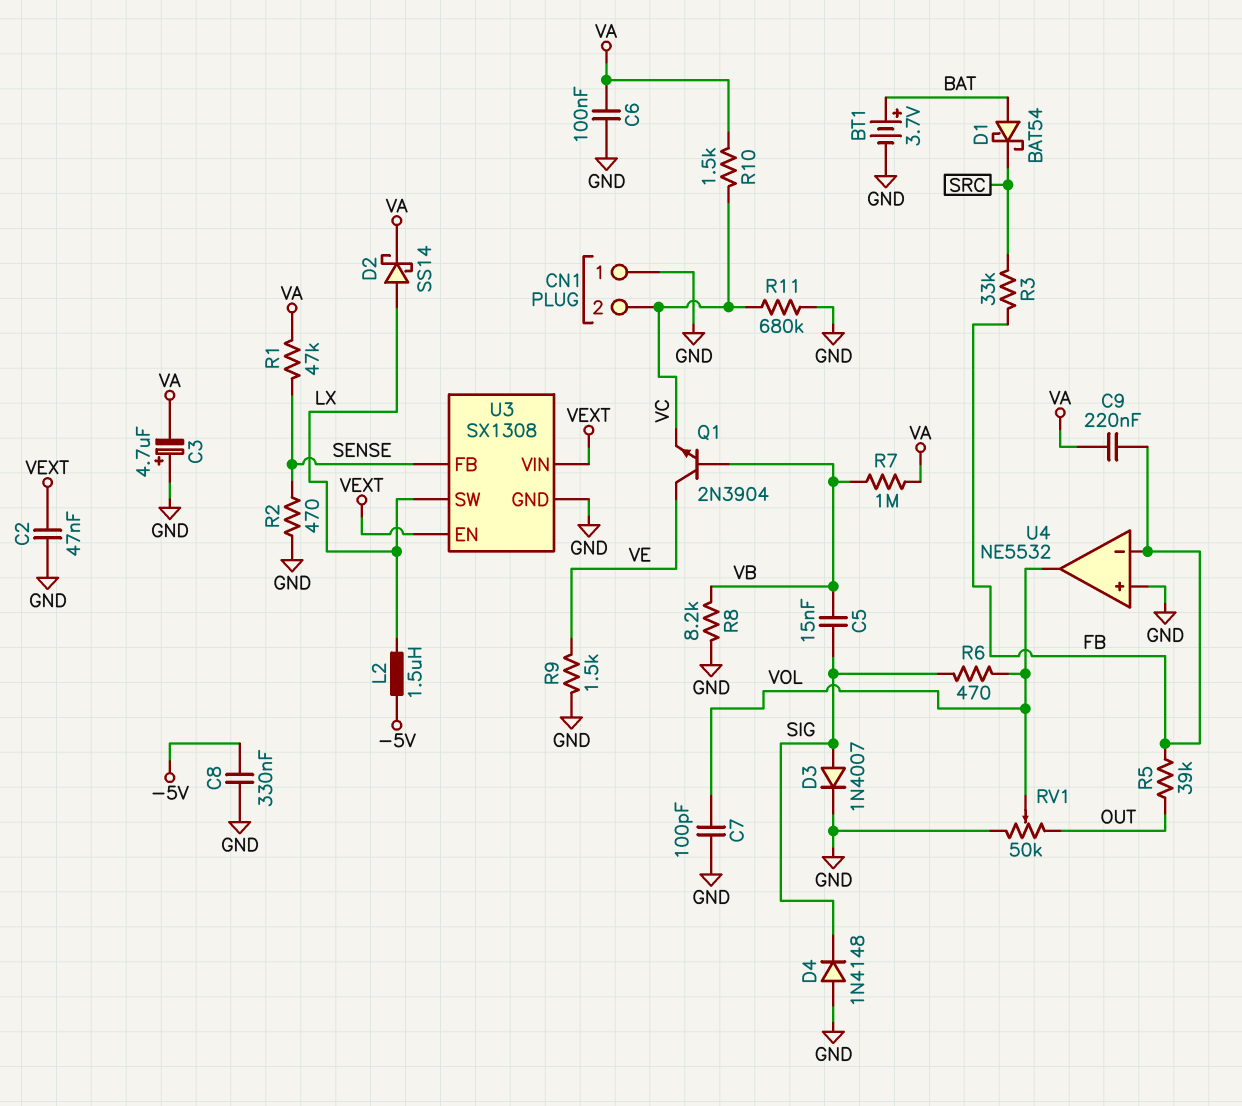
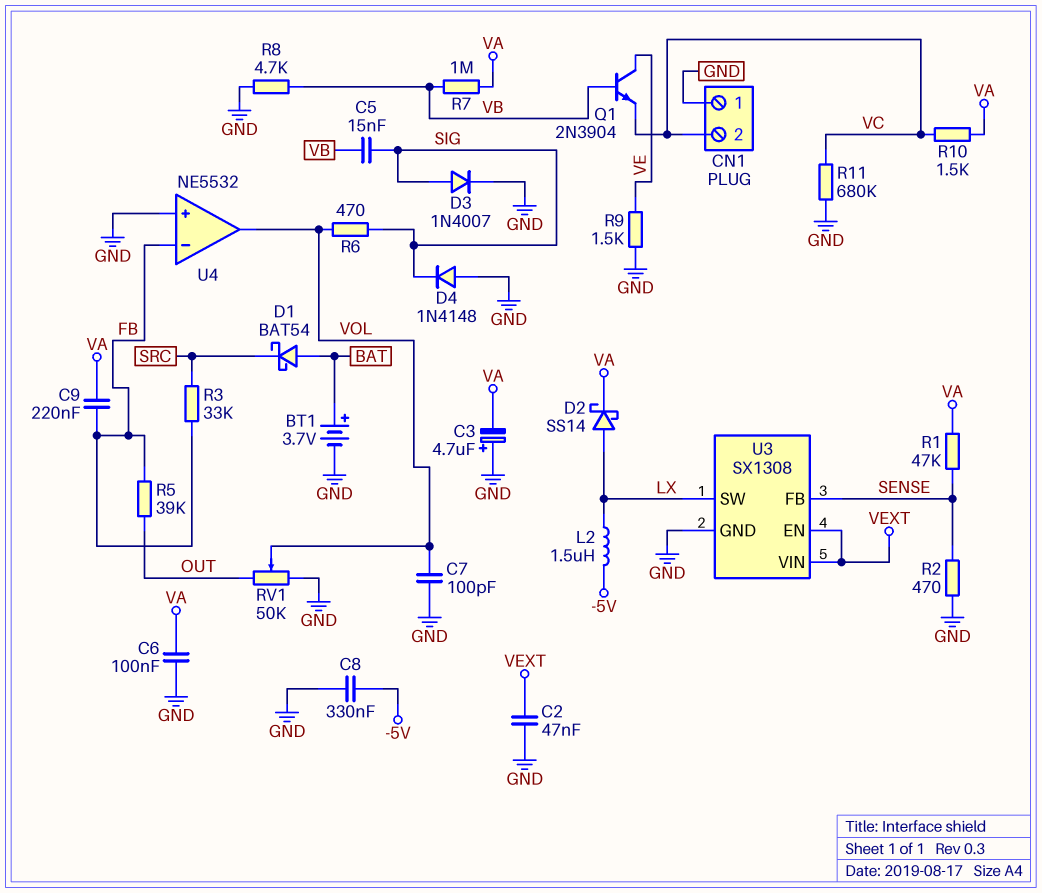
R8: 8.2k (GND, VB) -> 4.7k (GND, VB)

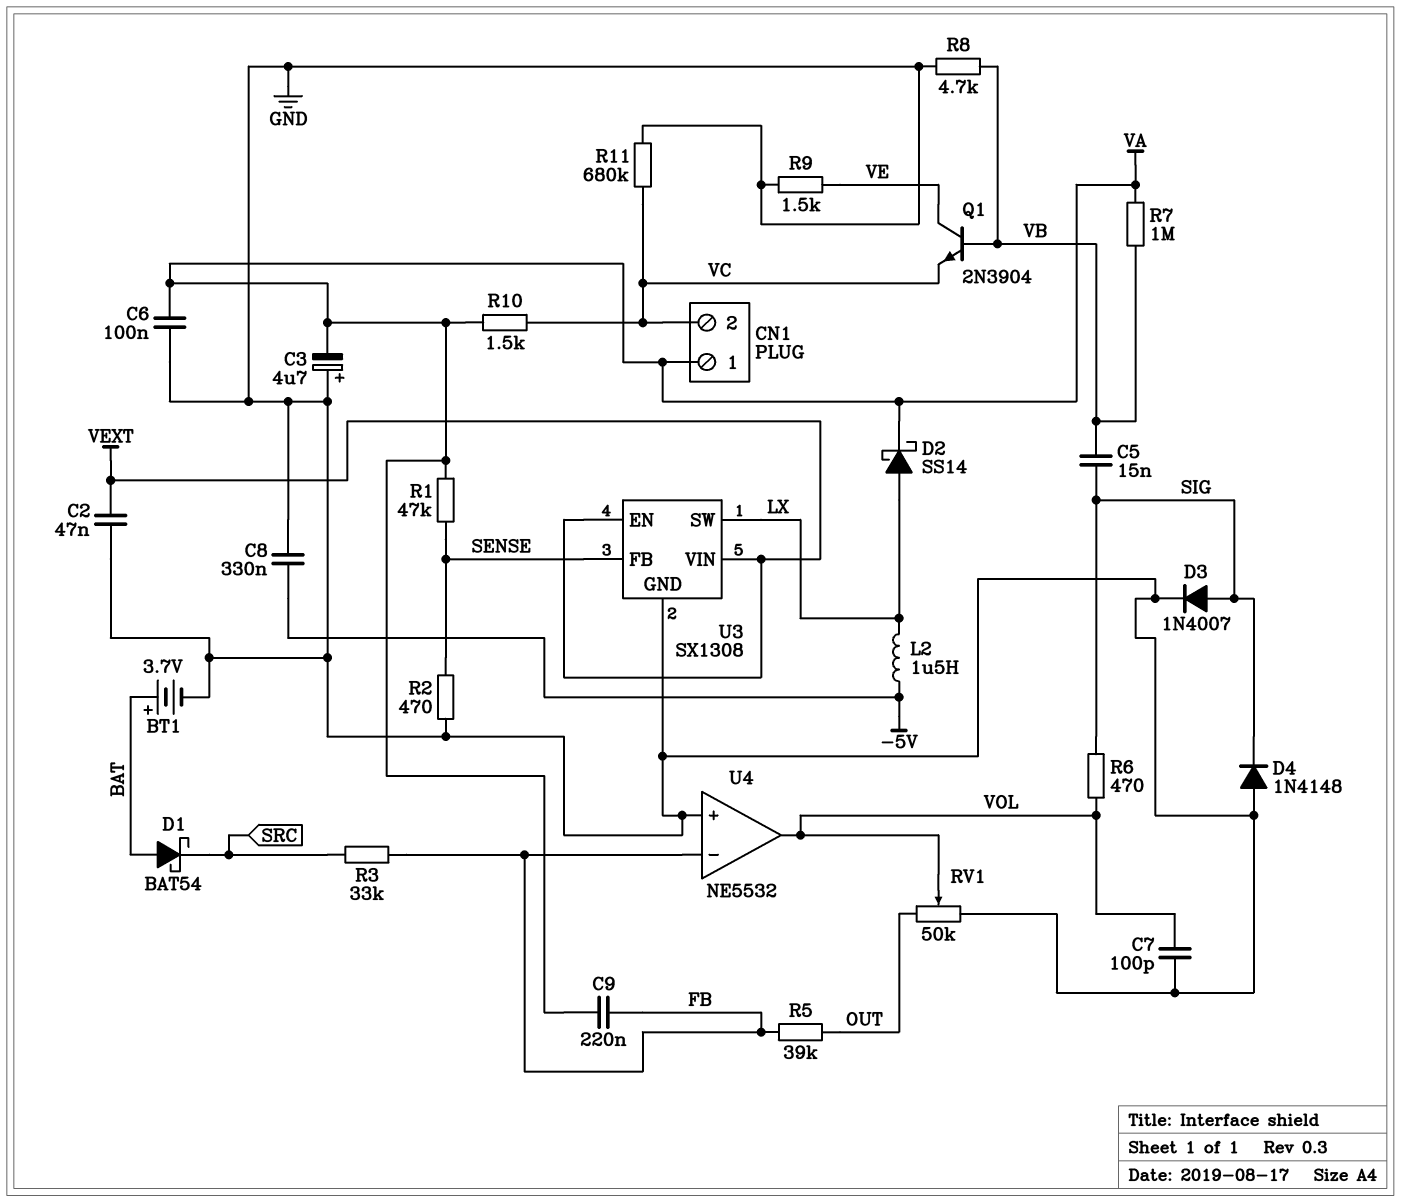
CN1 pin 1: GND -> VA

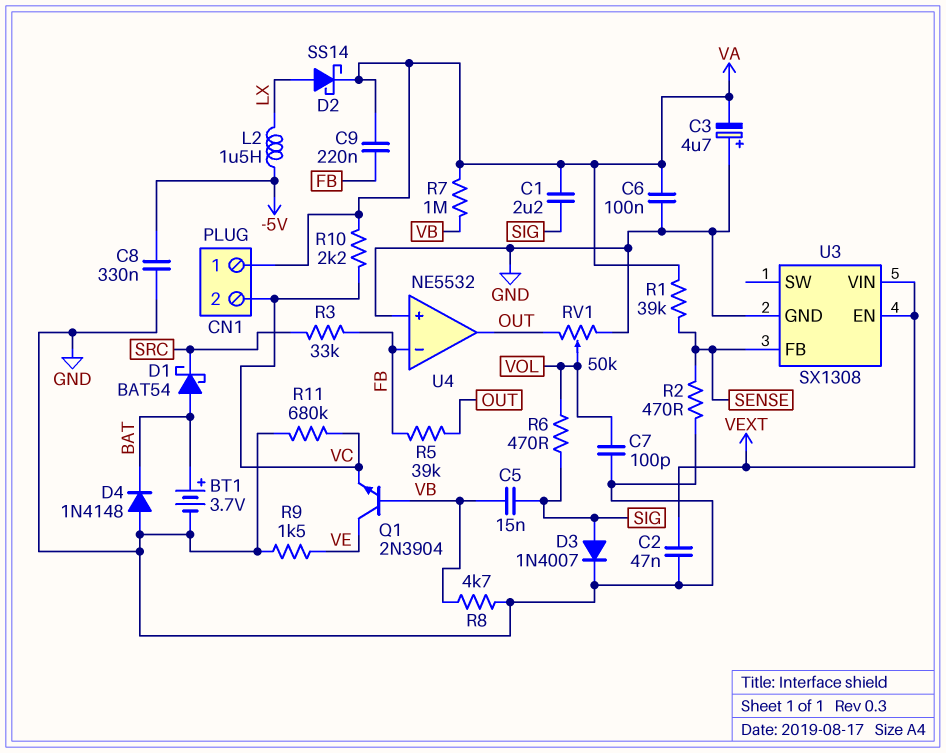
C1: none -> 2.2uF (SIG, VA)
D4: diode 1N4148 (A GND, K SIG) -> diode 1N4148 (A GND, K BAT)
R1: 47k (SENSE, VA) -> 39k (SENSE, VA)
R10: 1.5k (VA, VC) -> 2.2k (VA, VC)
U3 pin SW: LX -> none
U4 pin out: VOL -> OUT

